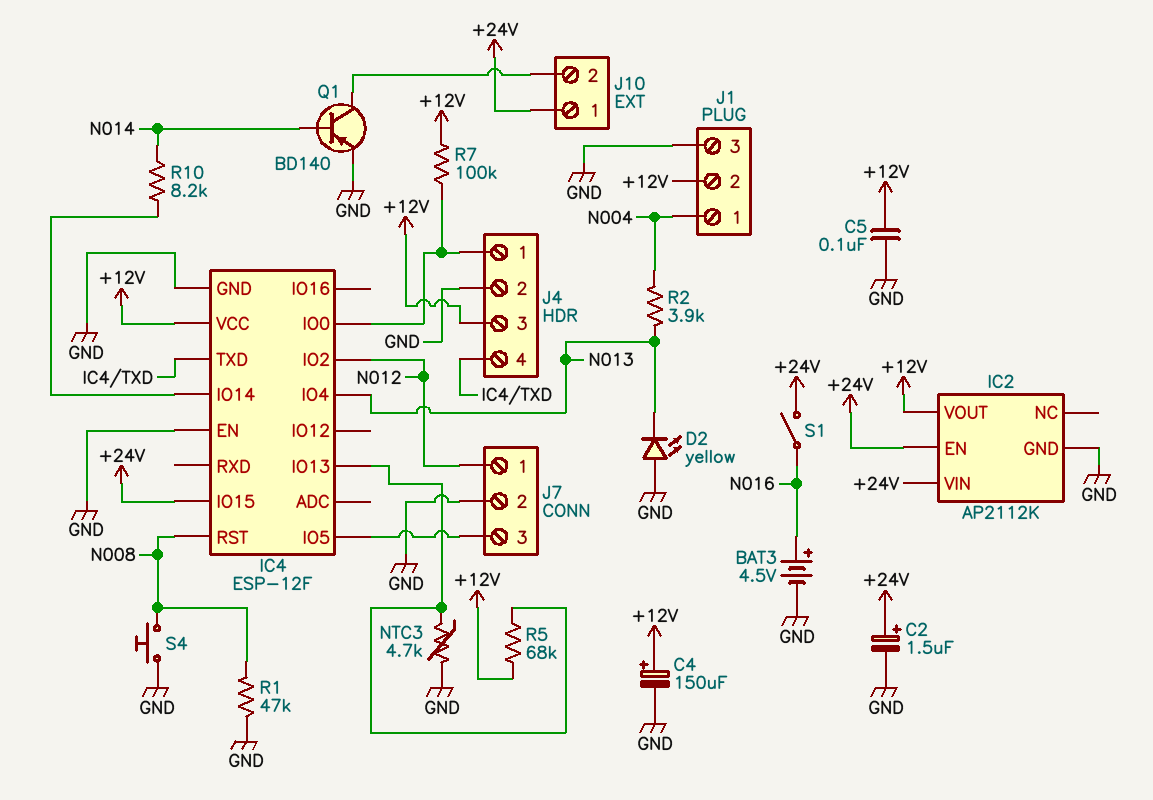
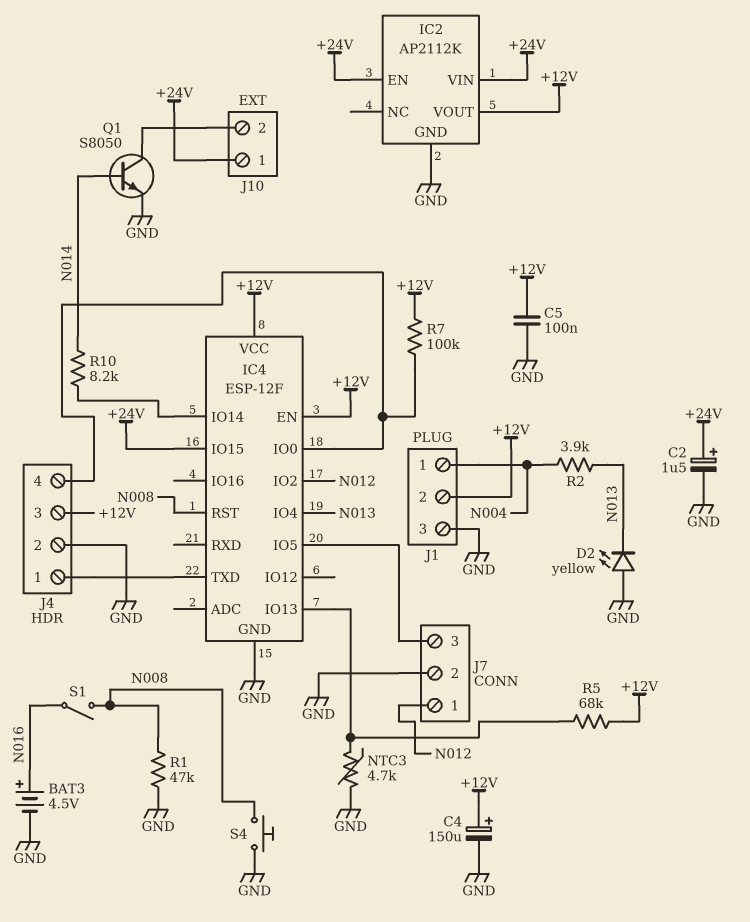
IC4 pin EN: GND -> +12V
J4 pin 1: IC4/IO0 -> IC4/TXD
J4 pin 4: IC4/TXD -> IC4/IO0
Q1: PNP BD140 (B N014, C J10/2, E GND) -> NPN S8050 (B N014, C J10/2, E GND)
S1: switch (+24V, N016) -> switch (N008, N016)

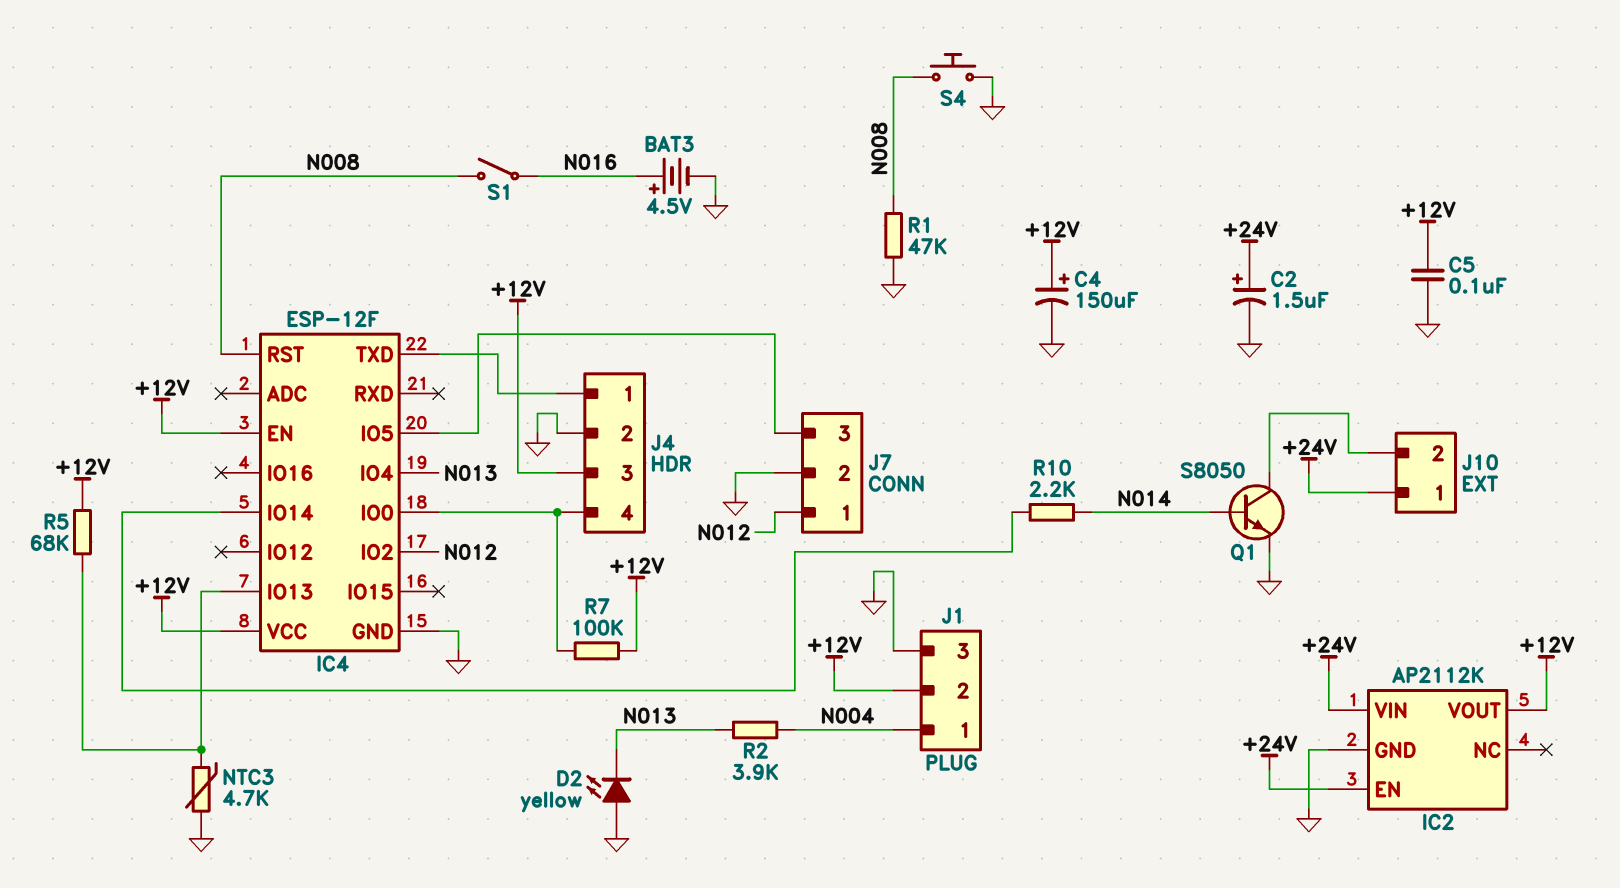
IC4 pin IO15: +24V -> none
R10: 8.2k (IC4/IO14, N014) -> 2.2k (IC4/IO14, N014)

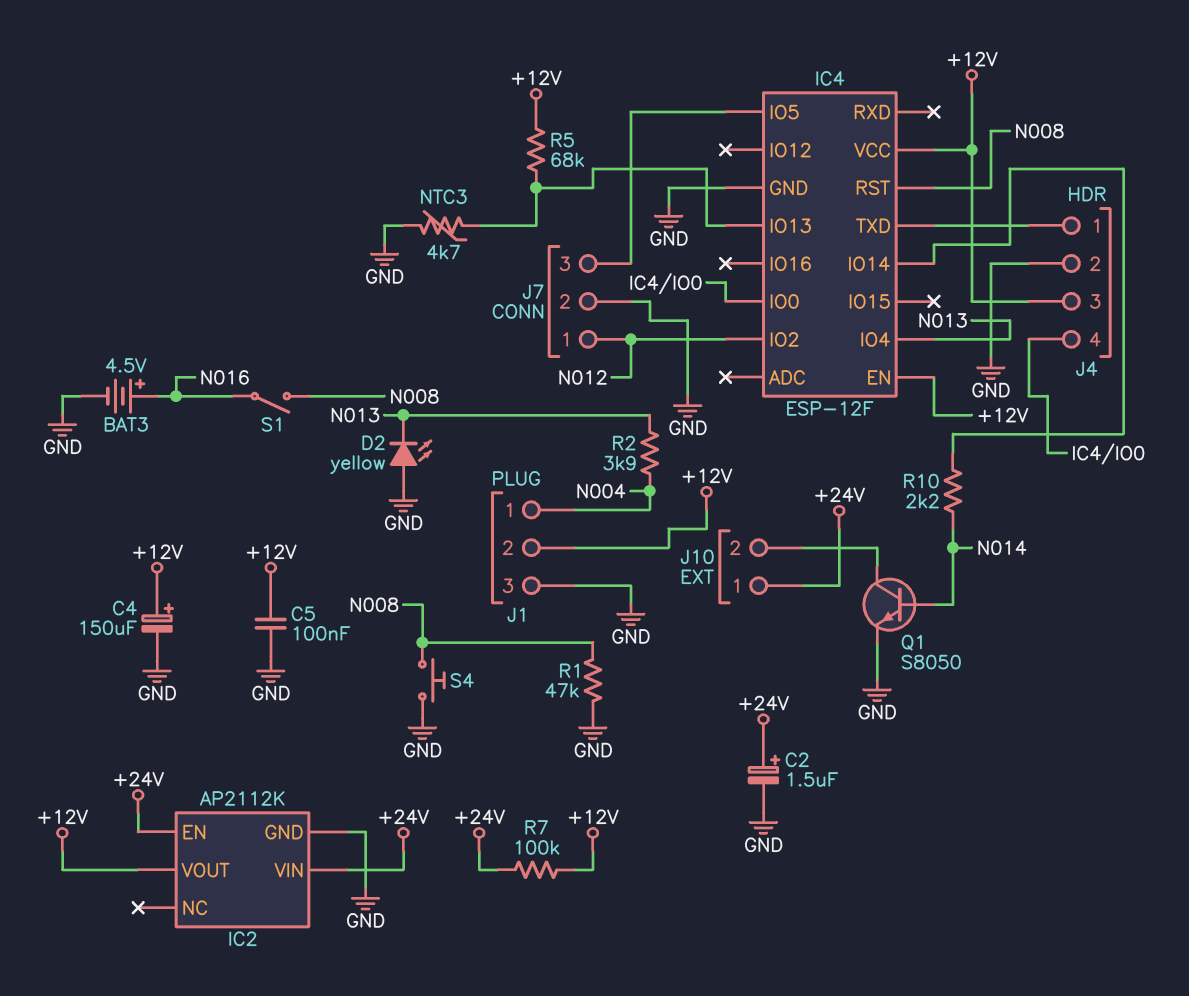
R7: 100k (+12V, IC4/IO0) -> 100k (+12V, +24V)

